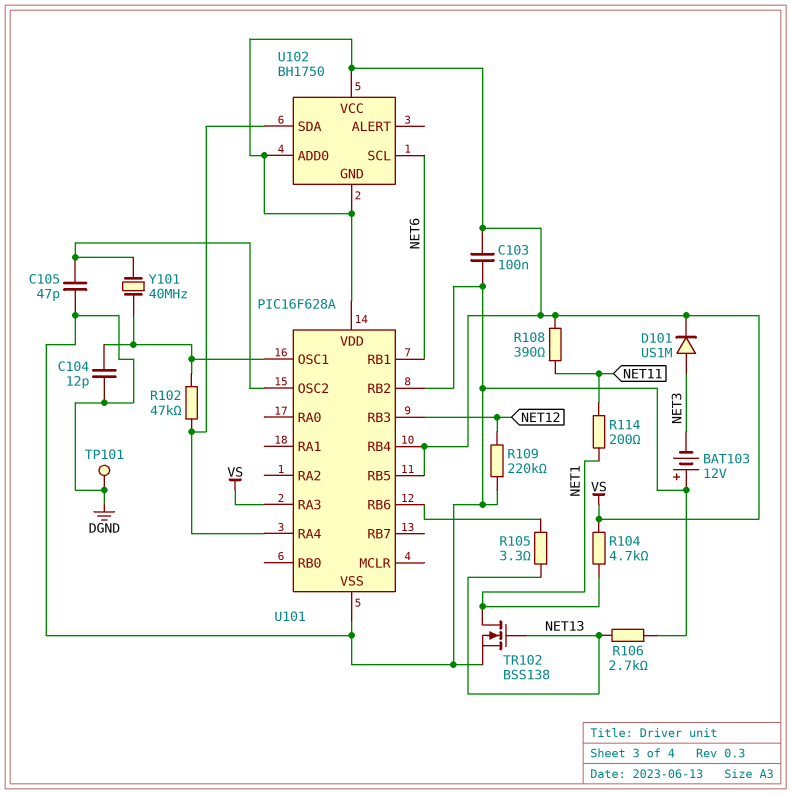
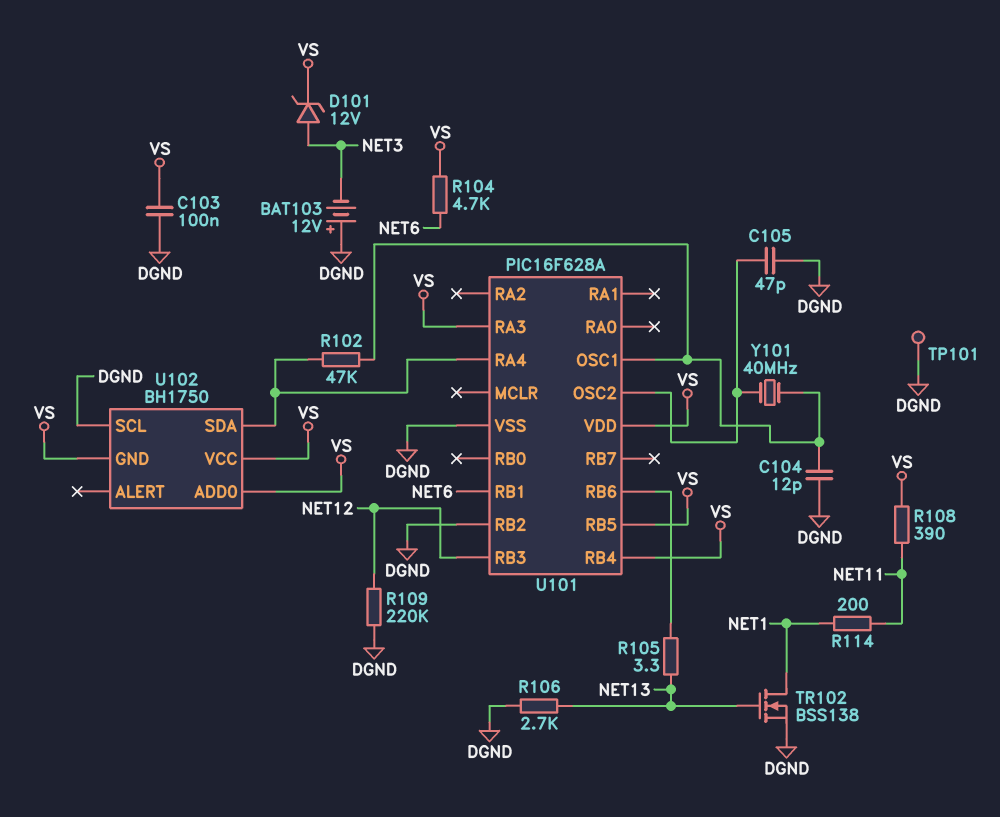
D101: diode US1M (A NET3, K VS) -> zener 12V (A NET3, K VS)
R104: 4.7k (NET1, VS) -> 4.7k (NET6, VS)
U102 pin SCL: NET6 -> DGND

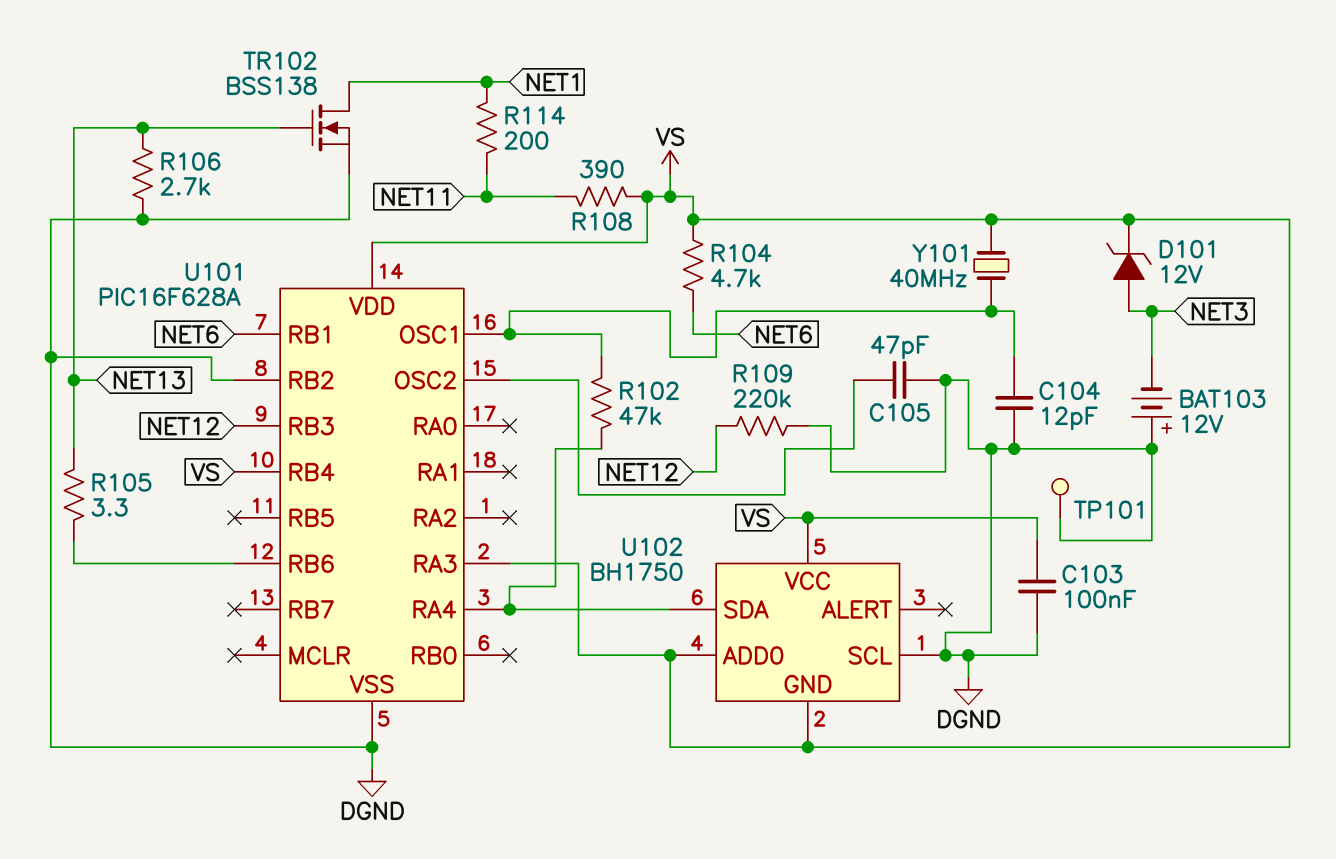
U101 pin RB5: VS -> none
Y101: 40MHz (U101/OSC1, U101/OSC2) -> 40MHz (U101/OSC1, VS)

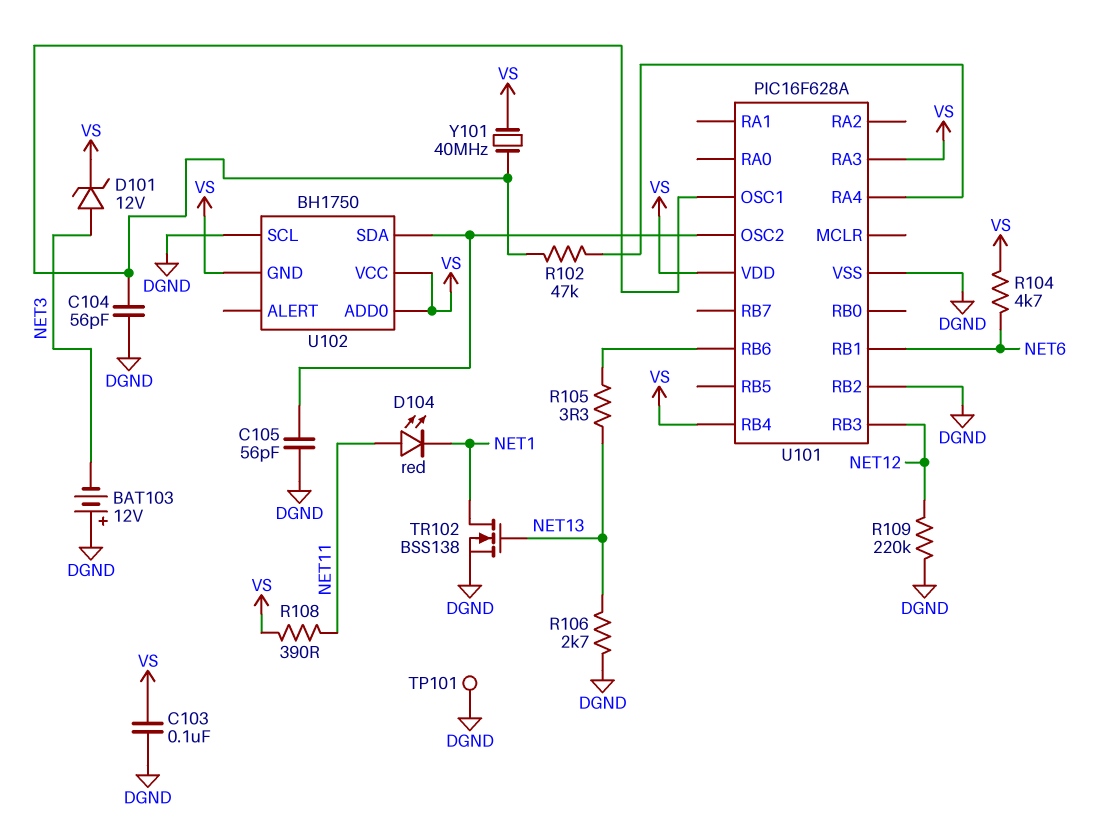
C104: 12pF (DGND, U101/OSC1) -> 56pF (DGND, U101/OSC1)
C105: 47pF (DGND, U101/OSC2) -> 56pF (DGND, U101/OSC2)
D104: none -> LED red (A NET11, K NET1)
R114: 200 (NET1, NET11) -> none
U102 pin SDA: U101/RA4 -> U101/OSC2

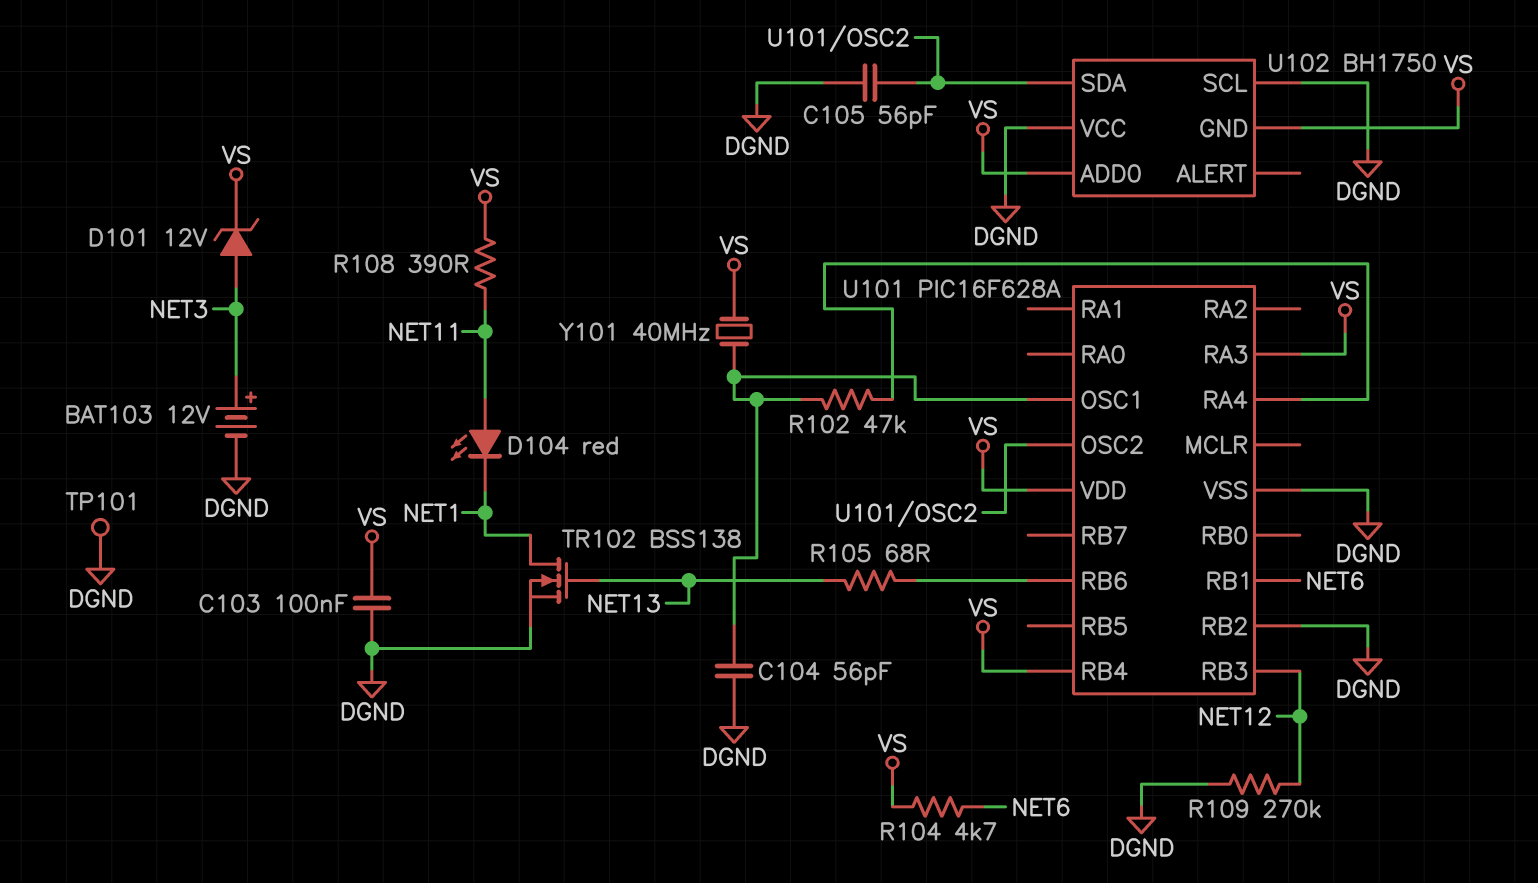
BAT103: 12V (plus DGND, minus NET3) -> 12V (plus NET3, minus DGND)
R105: 3.3 (NET13, U101/RB6) -> 68 (NET13, U101/RB6)
R106: 2.7k (DGND, NET13) -> none
R109: 220k (DGND, NET12) -> 270k (DGND, NET12)
U102 pin VCC: VS -> DGND

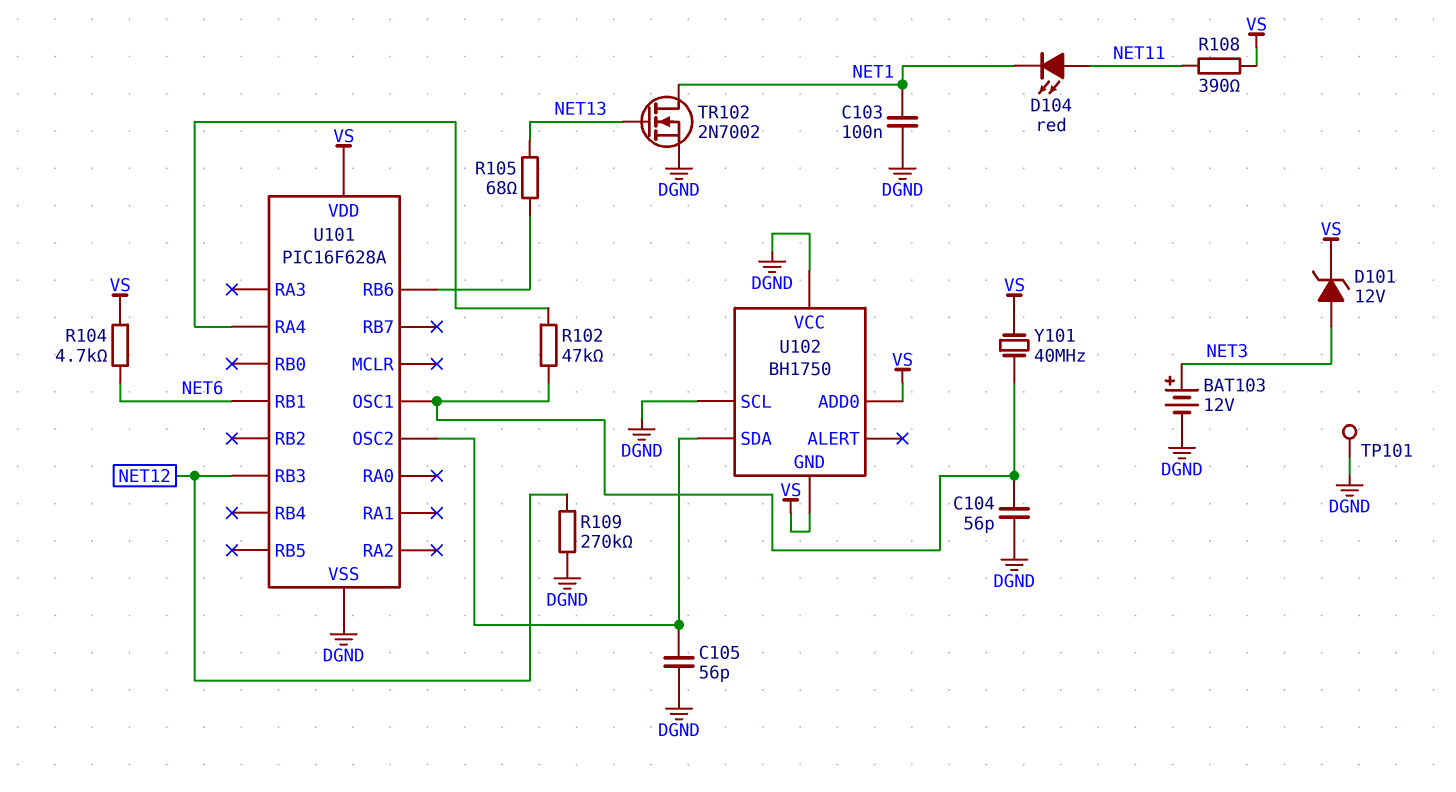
C103: 100nF (DGND, VS) -> 100nF (DGND, NET1)
TR102: NMOS BSS138 (G NET13, D NET1, S DGND) -> NMOS 2N7002 (G NET13, D NET1, S DGND)
U101 pin RA3: VS -> none
U101 pin RB2: DGND -> none
U101 pin RB4: VS -> none

